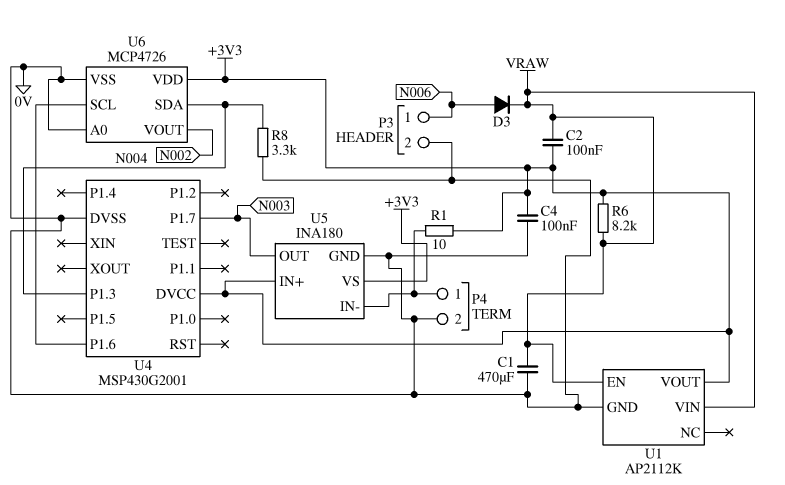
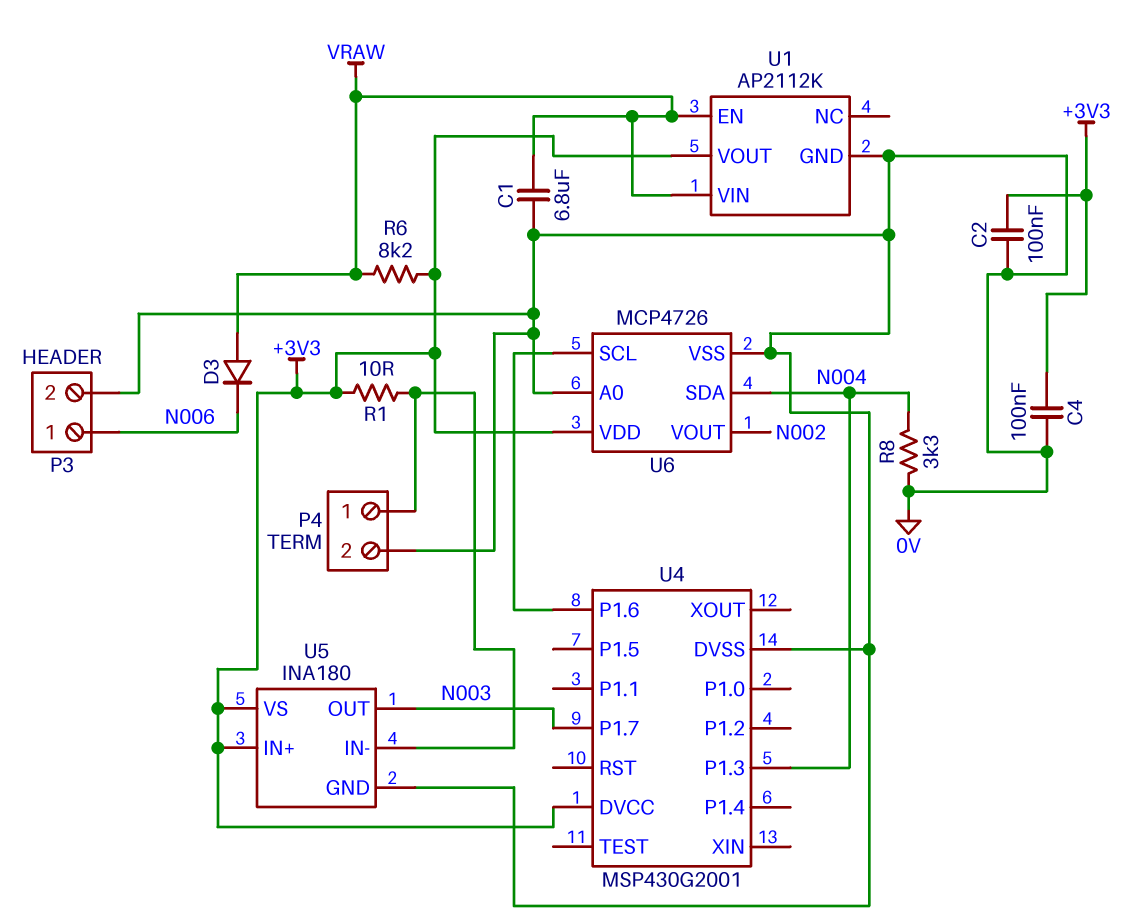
C1: 470uF (0V, VRAW) -> 6.8uF (0V, VRAW)
C2: 100nF (+3V3, VRAW) -> 100nF (+3V3, 0V)
D3: diode (A N006, K VRAW) -> diode (A VRAW, K N006)

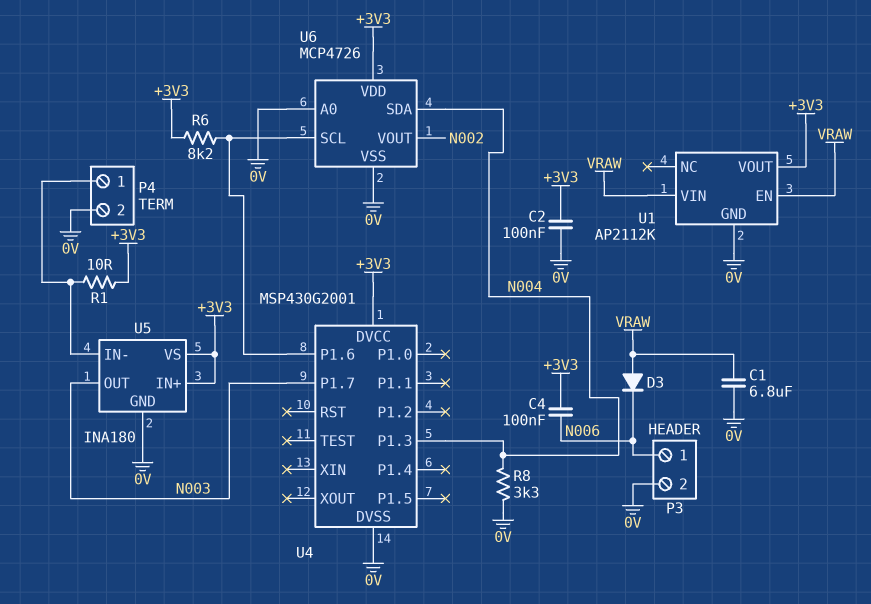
C4: 100nF (+3V3, 0V) -> 100nF (+3V3, N006)
R6: 8.2k (+3V3, VRAW) -> 8.2k (+3V3, U4/P1.6)

